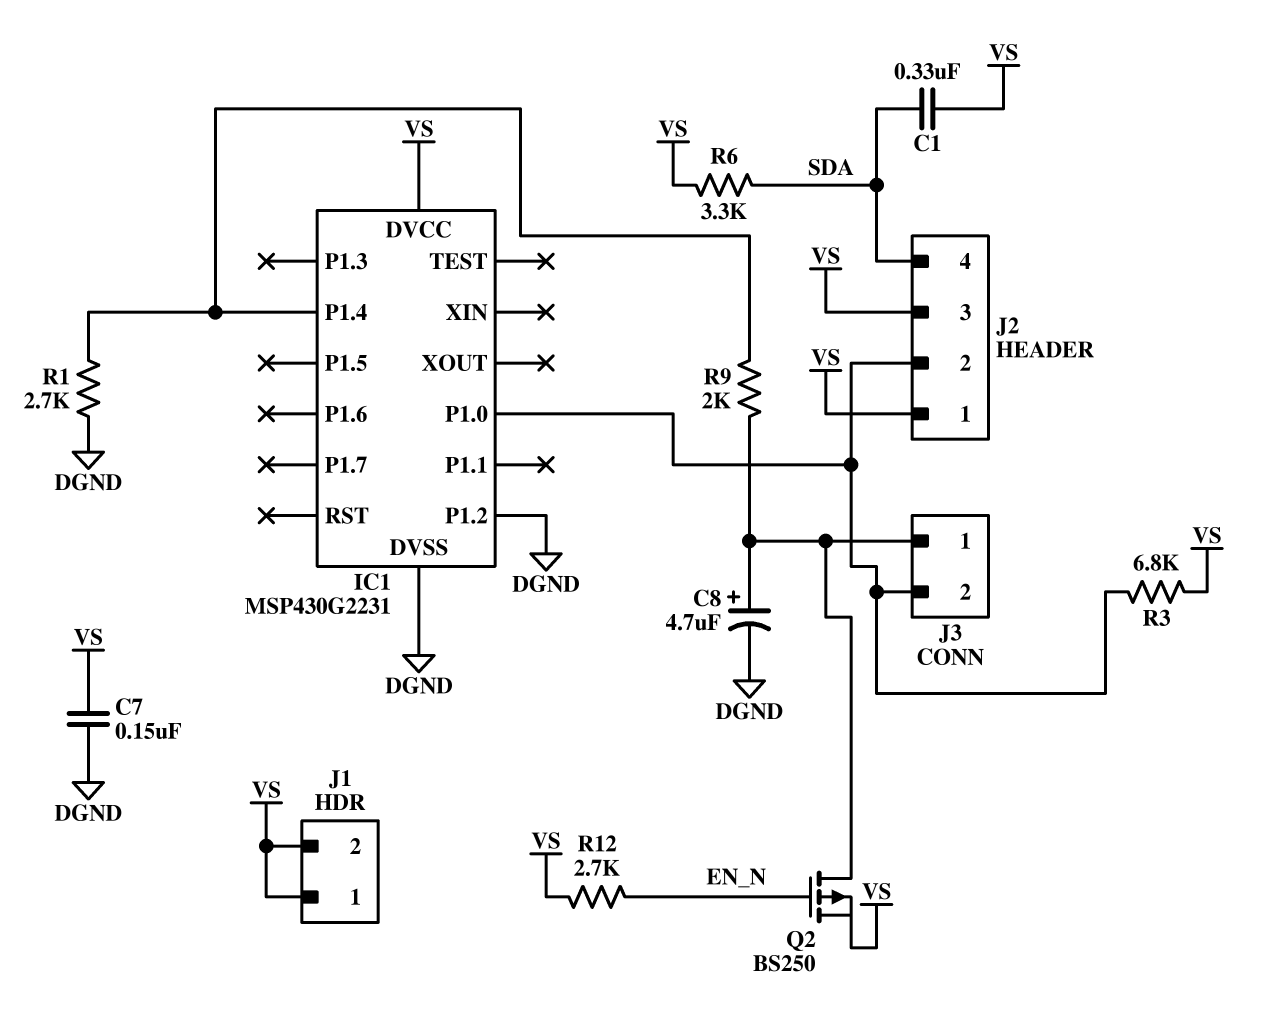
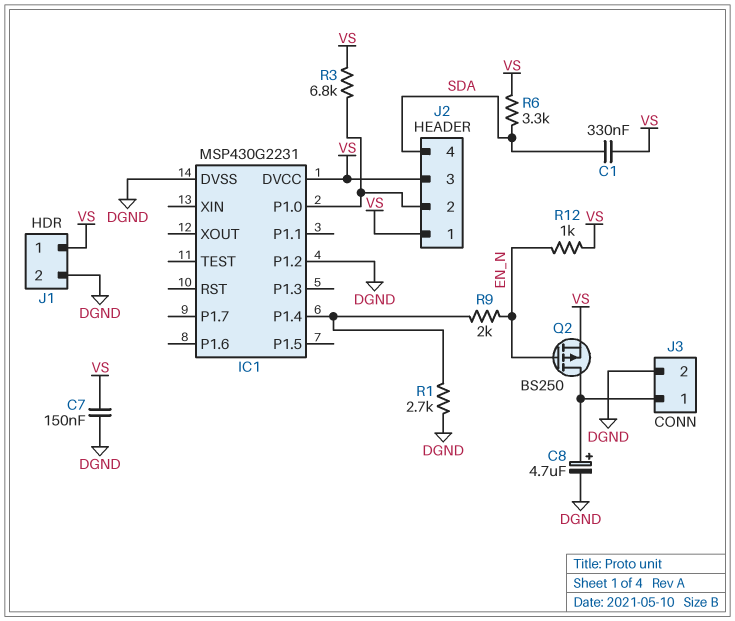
J1 pin 2: VS -> DGND
J3 pin 2: IC1/P1.0 -> DGND
R9: 2k (IC1/P1.4, J3/1) -> 2k (EN_N, IC1/P1.4)
R12: 2.7k (EN_N, VS) -> 1k (EN_N, VS)

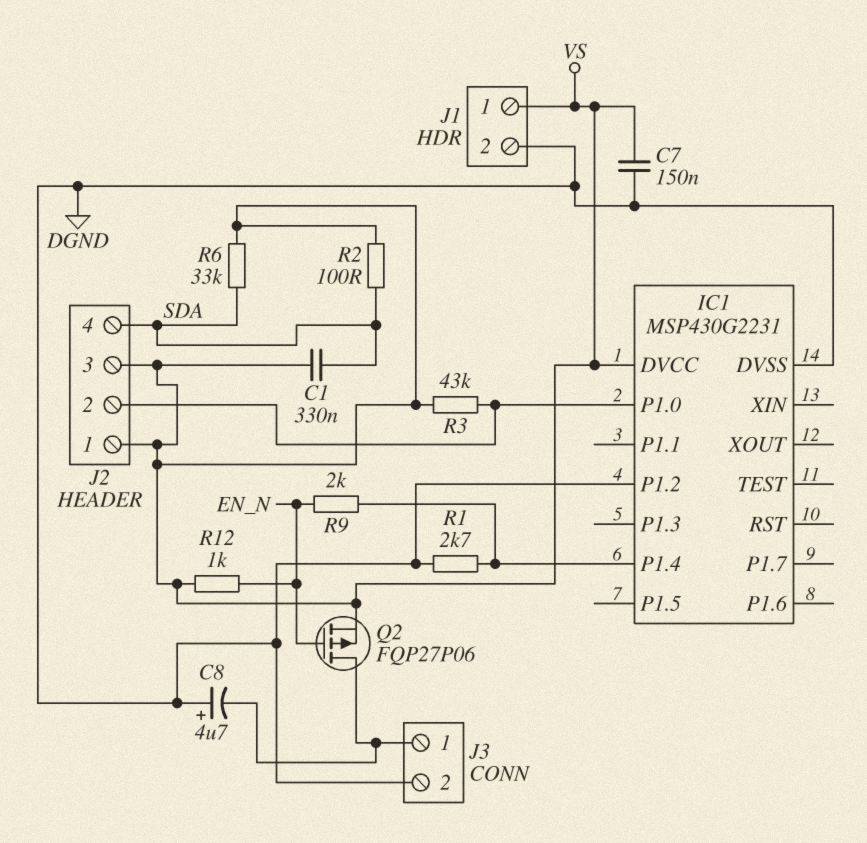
C8: 4.7uF (plus J3/1, minus DGND) -> 4.7uF (plus DGND, minus J3/1)
Q2: PMOS BS250 (G EN_N, D J3/1, S VS) -> PMOS FQP27P06 (G EN_N, D J3/1, S VS)
R2: none -> 100 (SDA, VS)
R3: 6.8k (IC1/P1.0, VS) -> 43k (IC1/P1.0, VS)
R6: 3.3k (SDA, VS) -> 33k (SDA, VS)

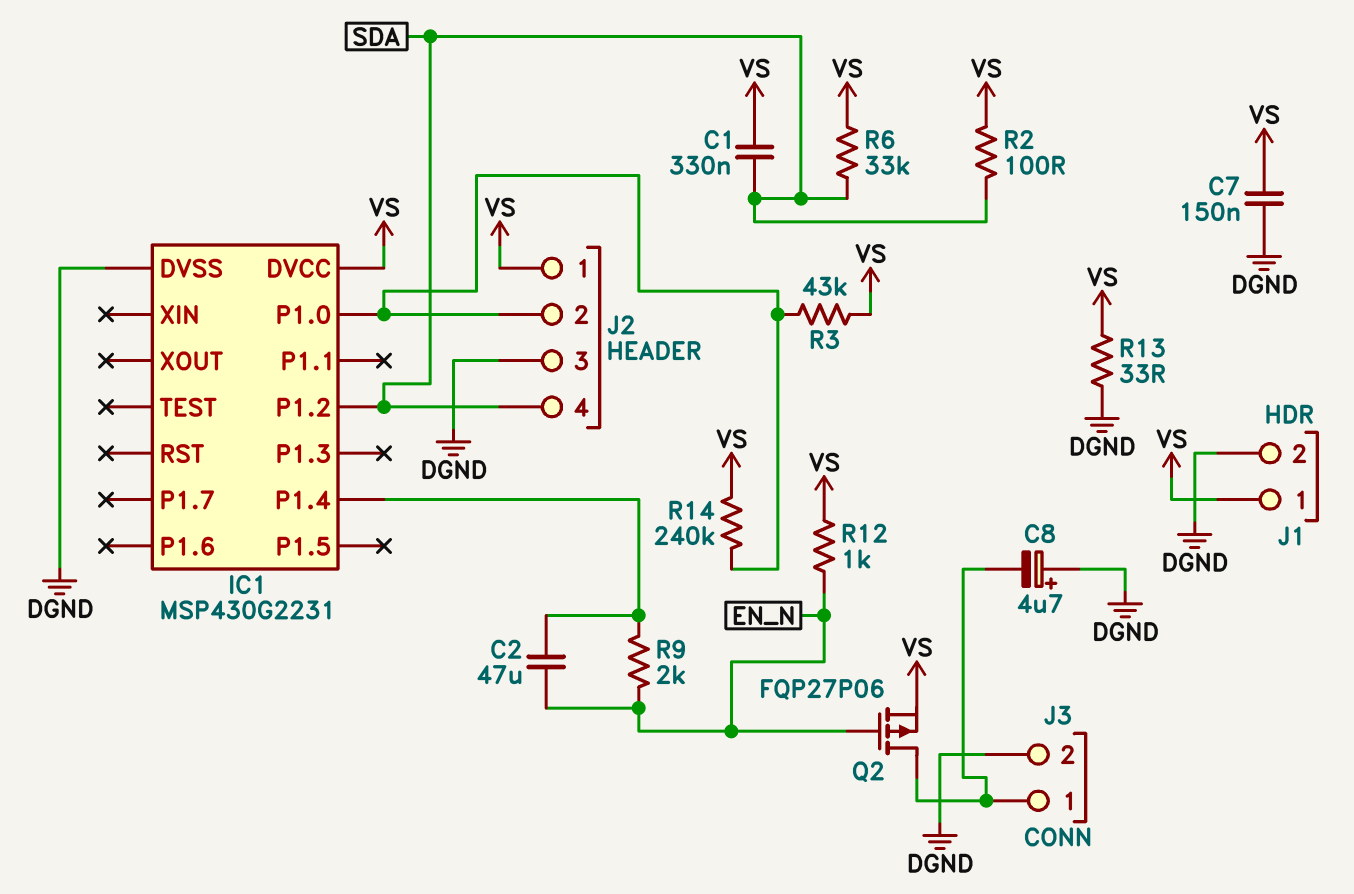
C2: none -> 47uF (EN_N, IC1/P1.4)
IC1 pin P1.2: DGND -> SDA
J2 pin 3: VS -> DGND
R1: 2.7k (DGND, IC1/P1.4) -> none
R13: none -> 33 (DGND, VS)
R14: none -> 240k (IC1/P1.0, VS)

